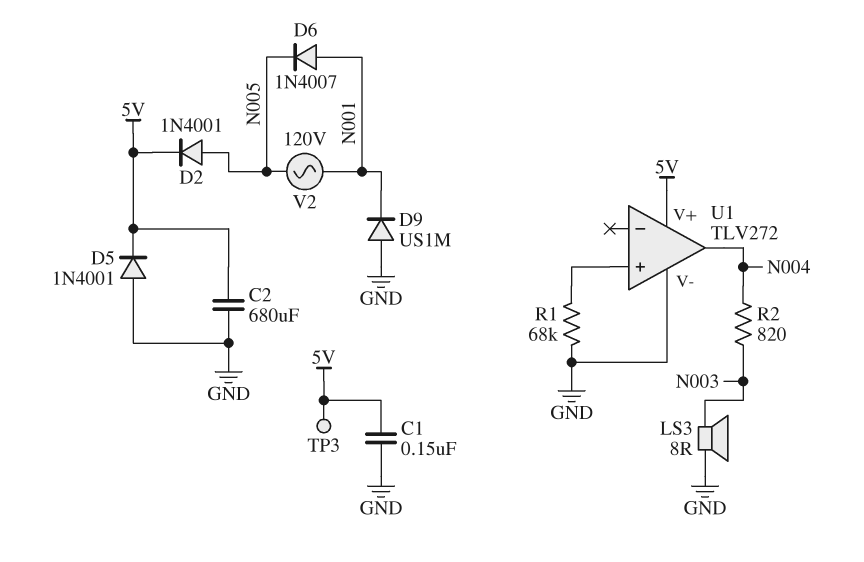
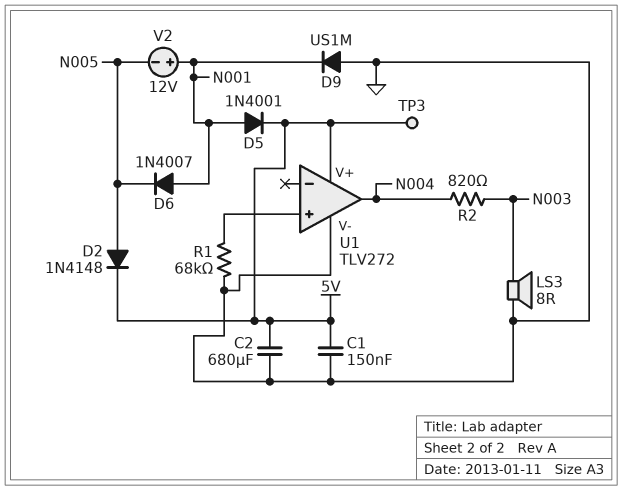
D2: diode 1N4001 (A N005, K 5V) -> diode 1N4148 (A N005, K 5V)
D5: diode 1N4001 (A GND, K 5V) -> diode 1N4001 (A N001, K 5V)
V2: AC 120V (N001, N005) -> 12V (plus N001, minus N005)

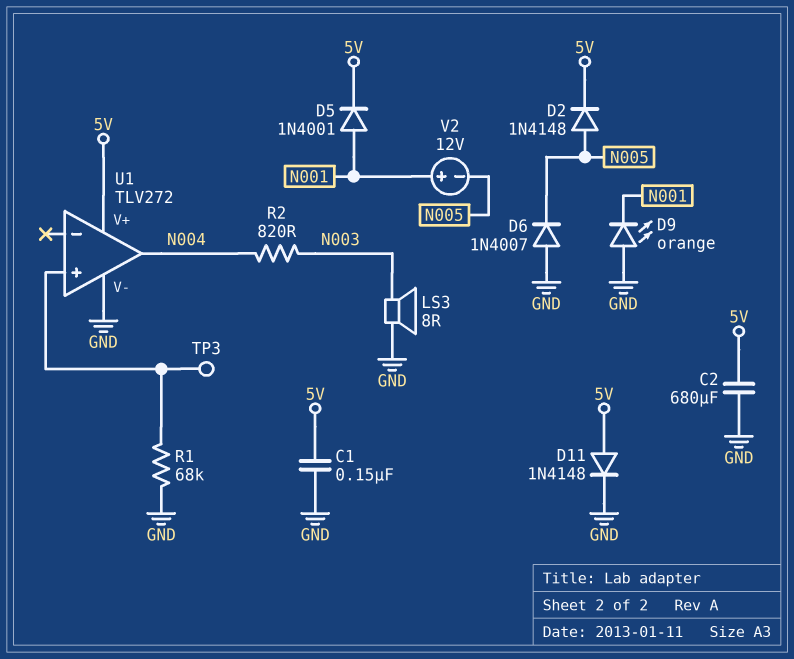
D6: diode 1N4007 (A N001, K N005) -> diode 1N4007 (A GND, K N005)
D9: diode US1M (A GND, K N001) -> LED orange (A GND, K N001)
D11: none -> diode 1N4148 (A 5V, K GND)
TP3: test point (5V) -> test point (U1/in+)

